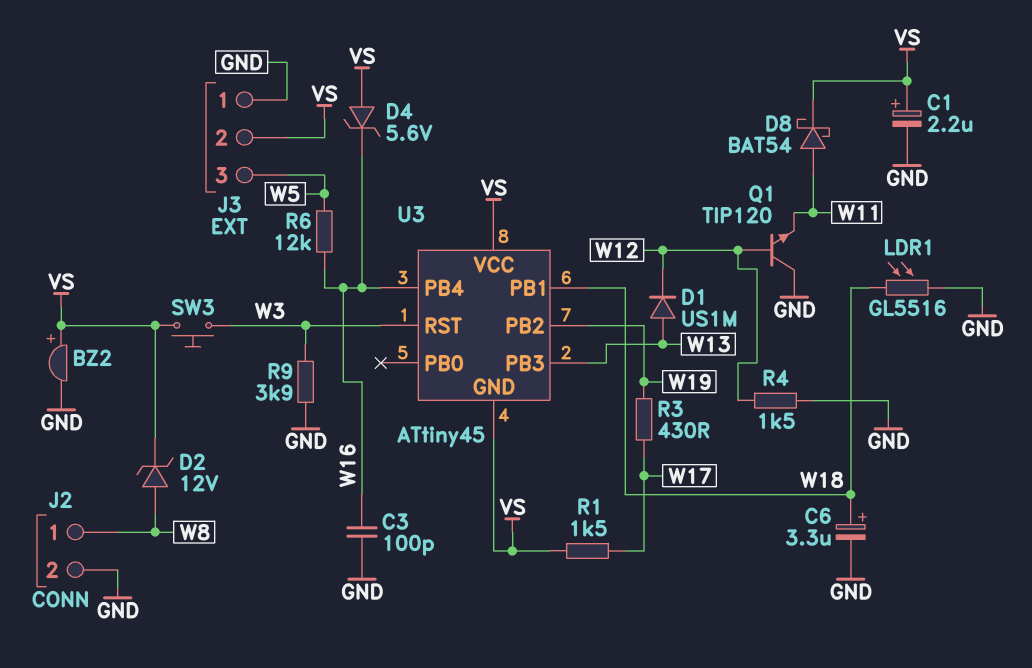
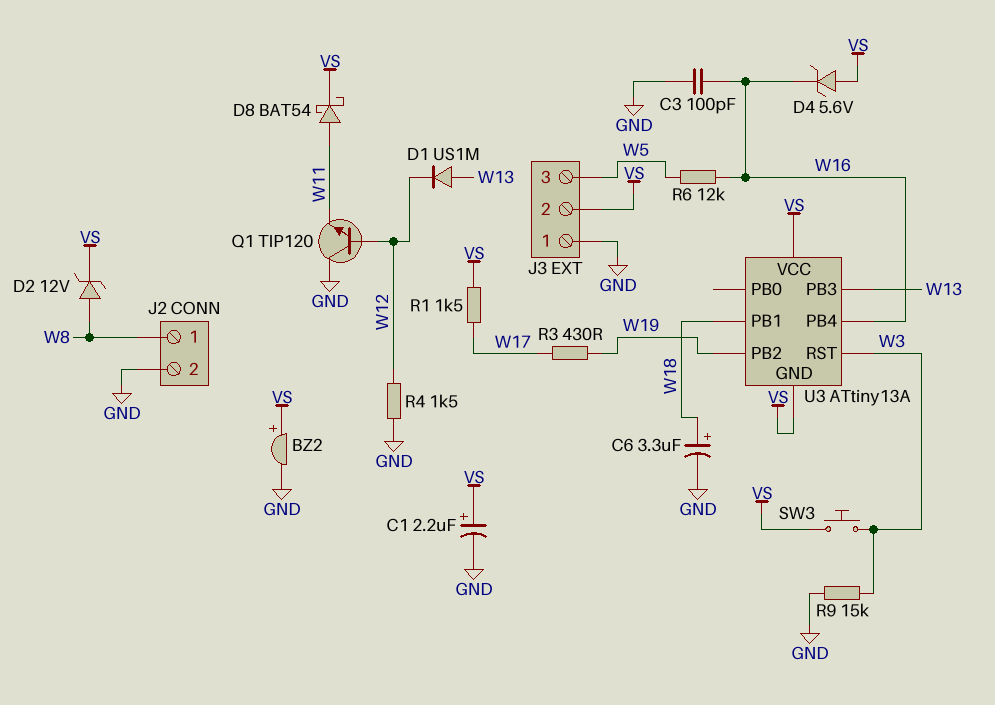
LDR1: GL5516 (GND, W18) -> none
R9: 3.9k (GND, W3) -> 15k (GND, W3)
U3: ATtiny45 -> ATtiny13A

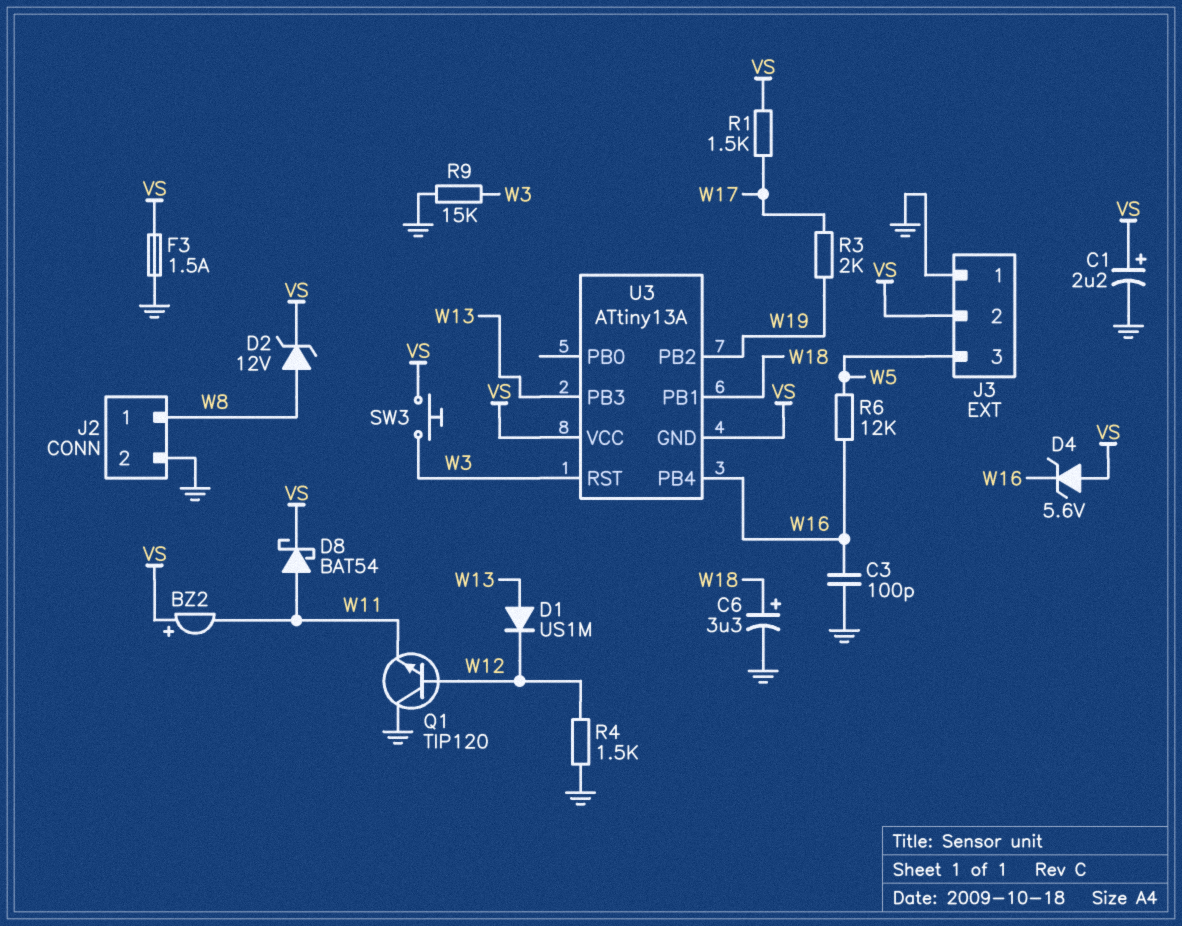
BZ2: buzzer (plus VS, minus GND) -> buzzer (plus VS, minus W11)
F3: none -> 1.5A (GND, VS)
R3: 430 (W17, W19) -> 2k (W17, W19)

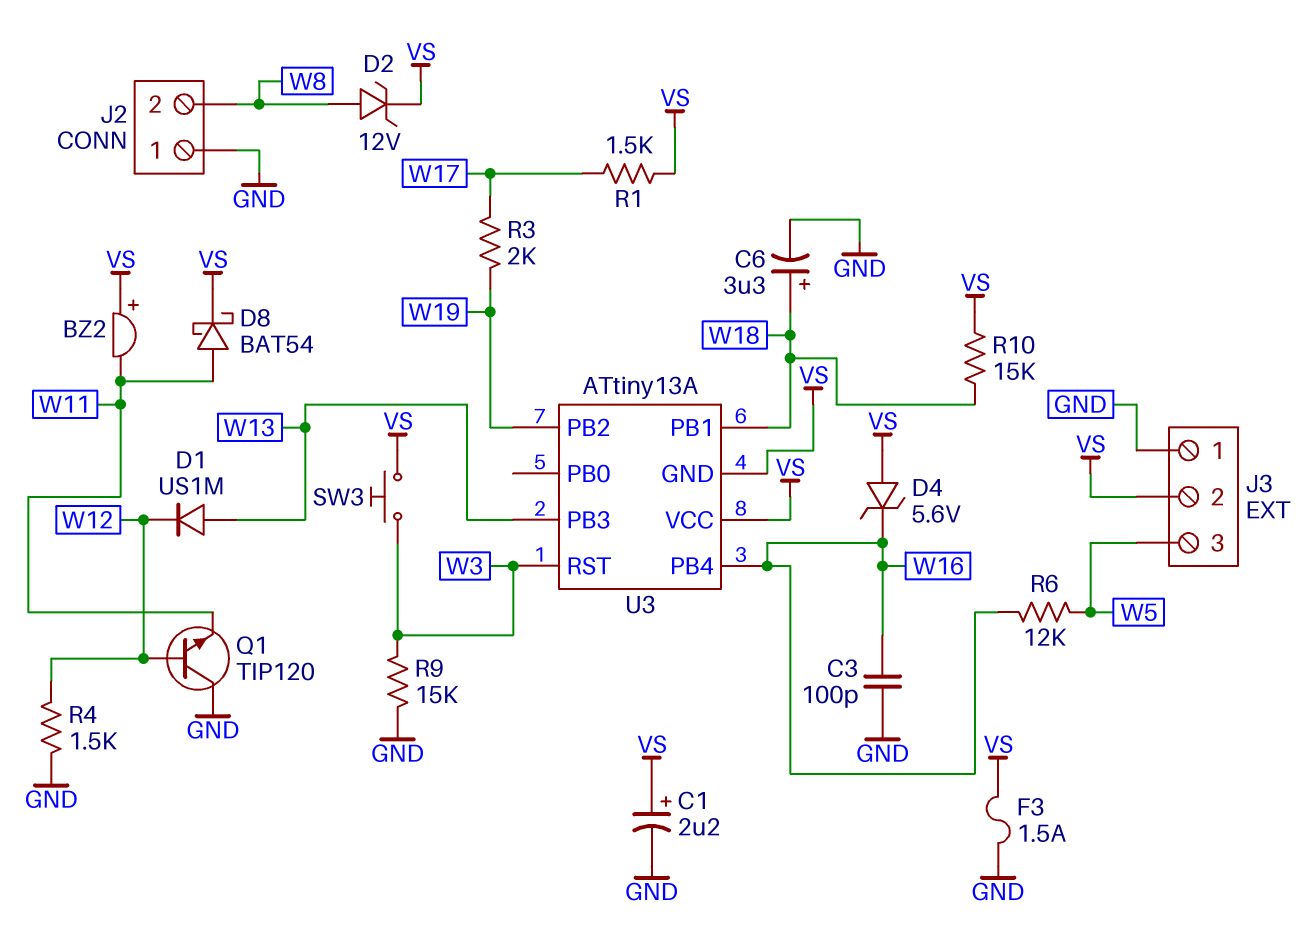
J2 pin 1: W8 -> GND
J2 pin 2: GND -> W8
R10: none -> 15k (VS, W18)

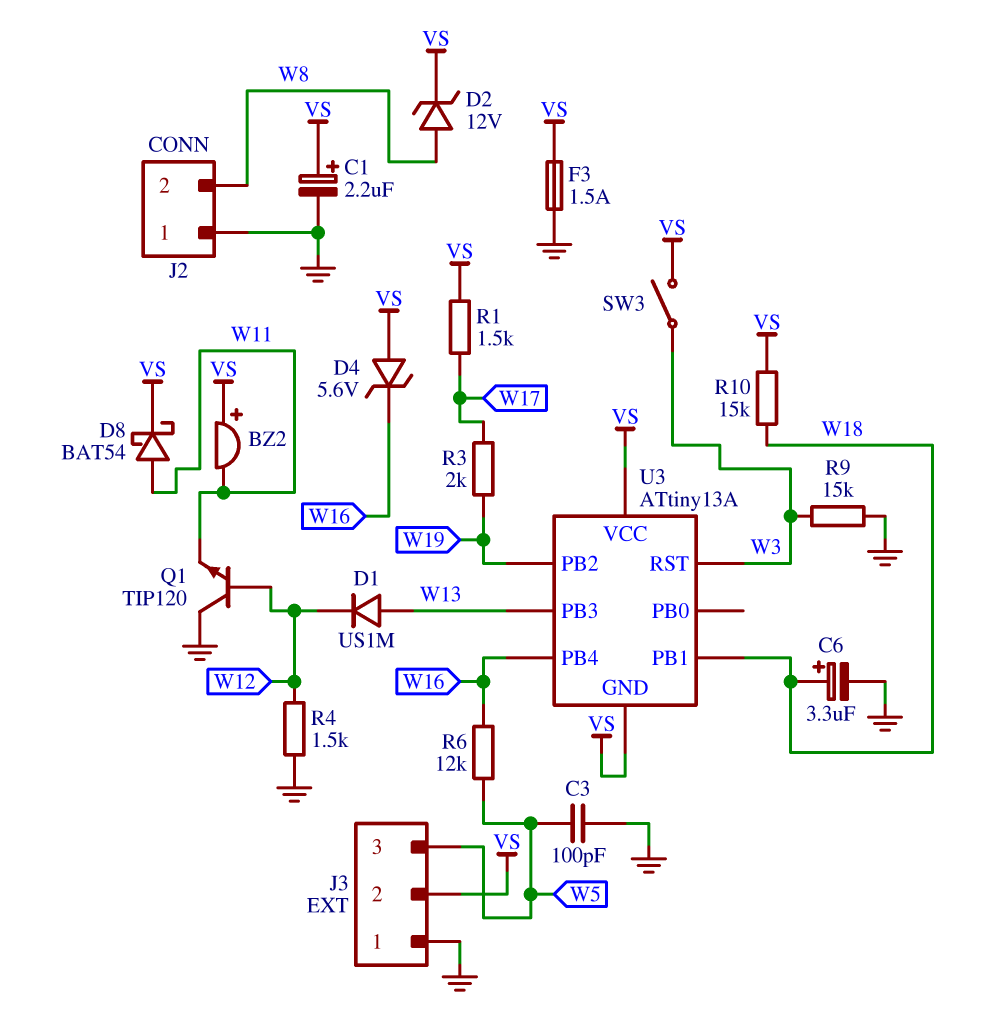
C3: 100pF (GND, W16) -> 100pF (GND, W5)
SW3: button (VS, W3) -> switch (VS, W3)

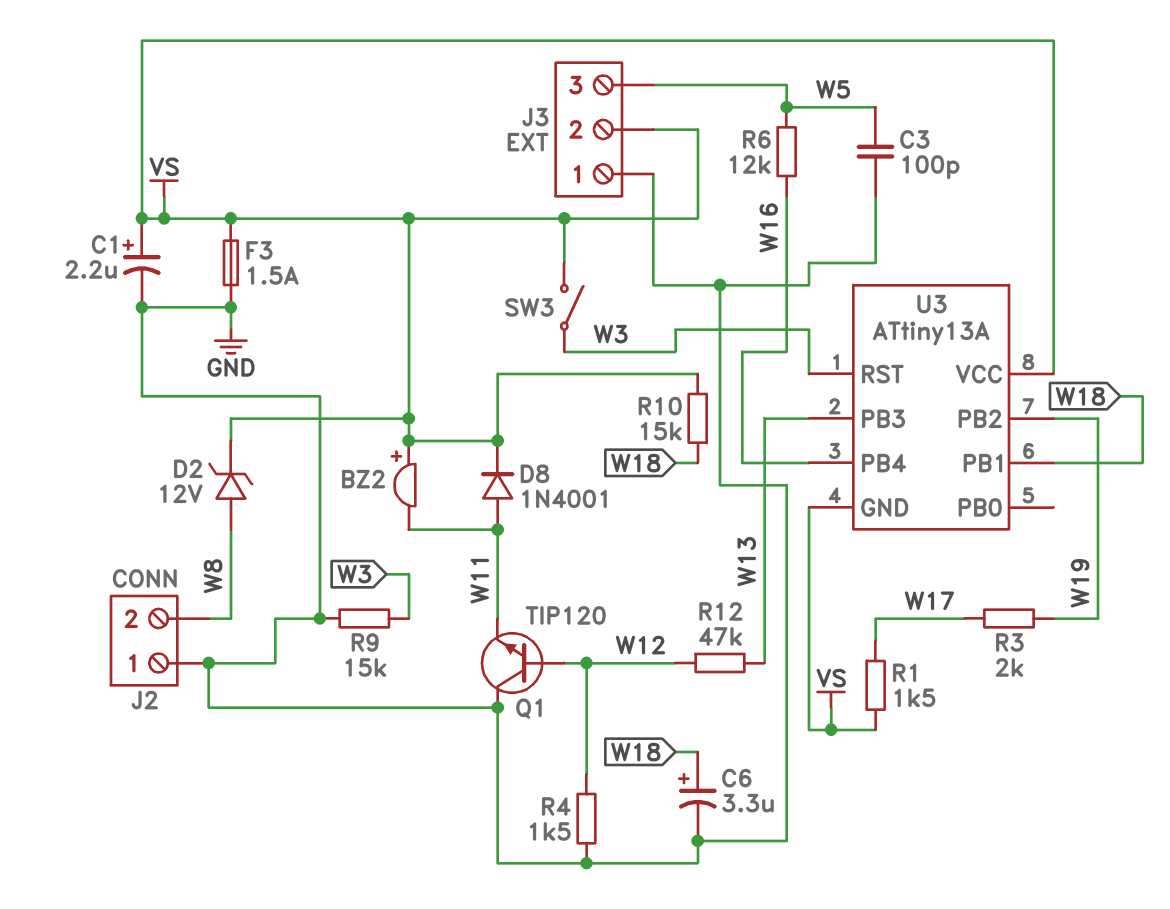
D1: diode US1M (A W13, K W12) -> none
D4: zener 5.6V (A VS, K W16) -> none
D8: schottky BAT54 (A W11, K VS) -> diode 1N4001 (A W11, K VS)
R12: none -> 47k (W12, W13)

